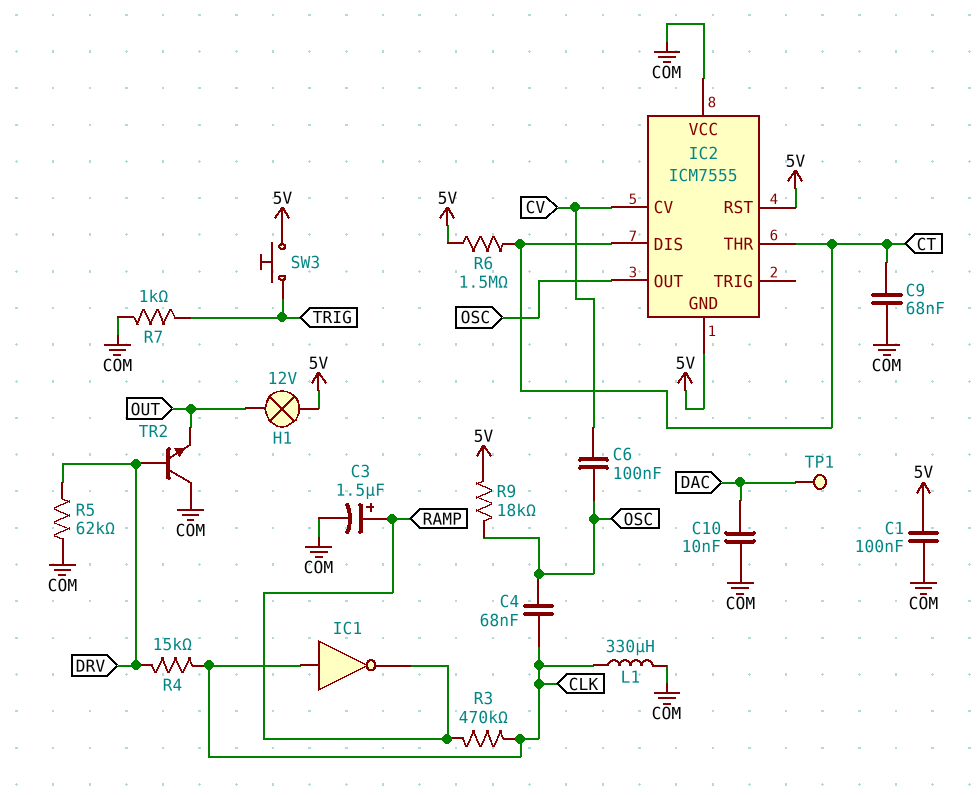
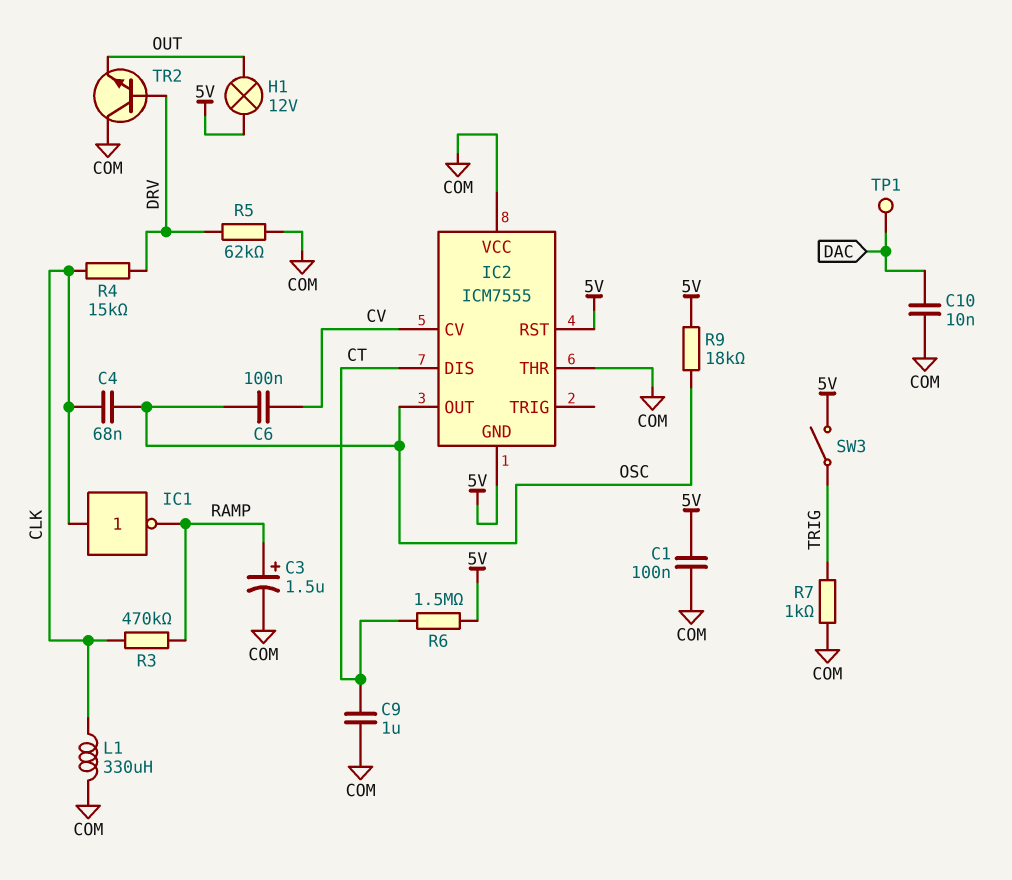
C9: 68nF (COM, CT) -> 1uF (COM, CT)
IC2 pin THR: CT -> COM
SW3: button (5V, TRIG) -> switch (5V, TRIG)

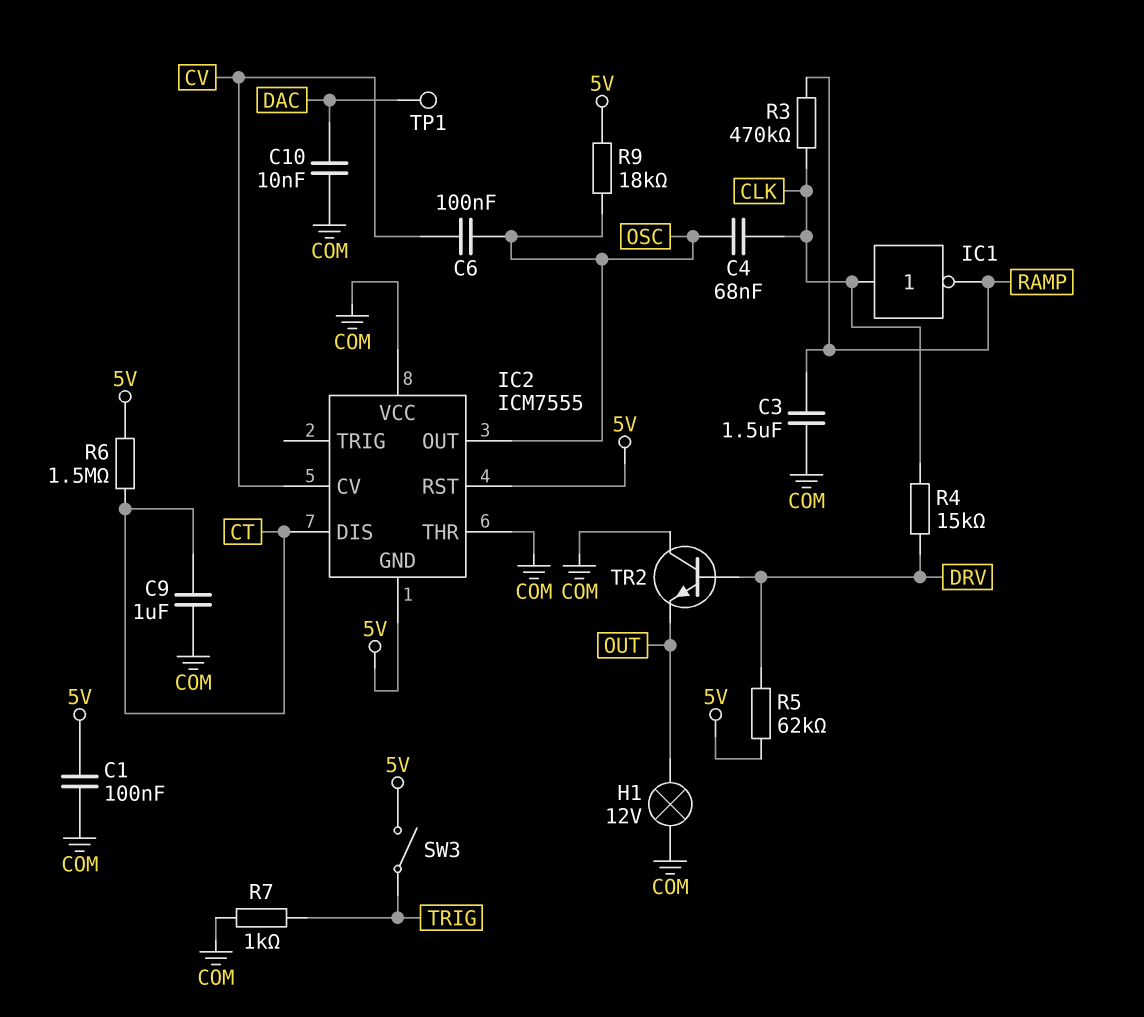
C3: 1.5uF (plus RAMP, minus COM) -> 1.5uF (COM, RAMP)
H1: lamp 12V (5V, OUT) -> lamp 12V (COM, OUT)
L1: 330uH (CLK, COM) -> none
R5: 62k (COM, DRV) -> 62k (5V, DRV)

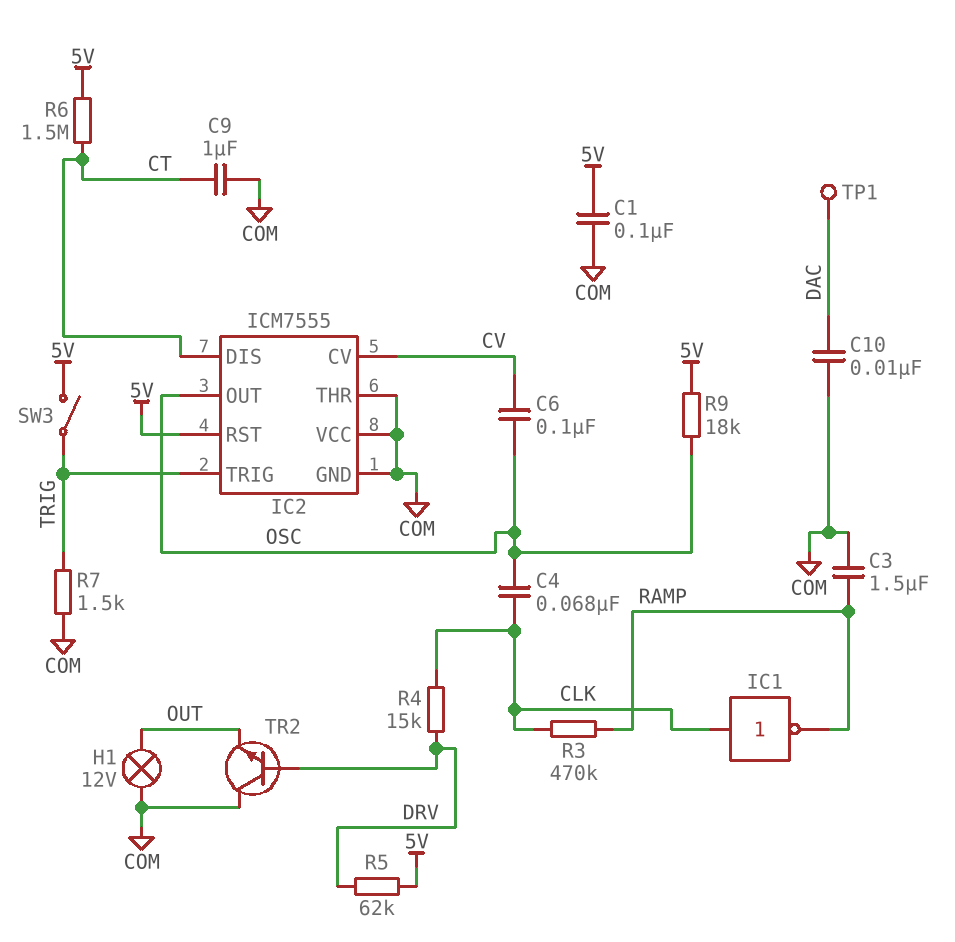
IC2 pin GND: 5V -> COM
IC2 pin TRIG: none -> TRIG
R7: 1k (COM, TRIG) -> 1.5k (COM, TRIG)

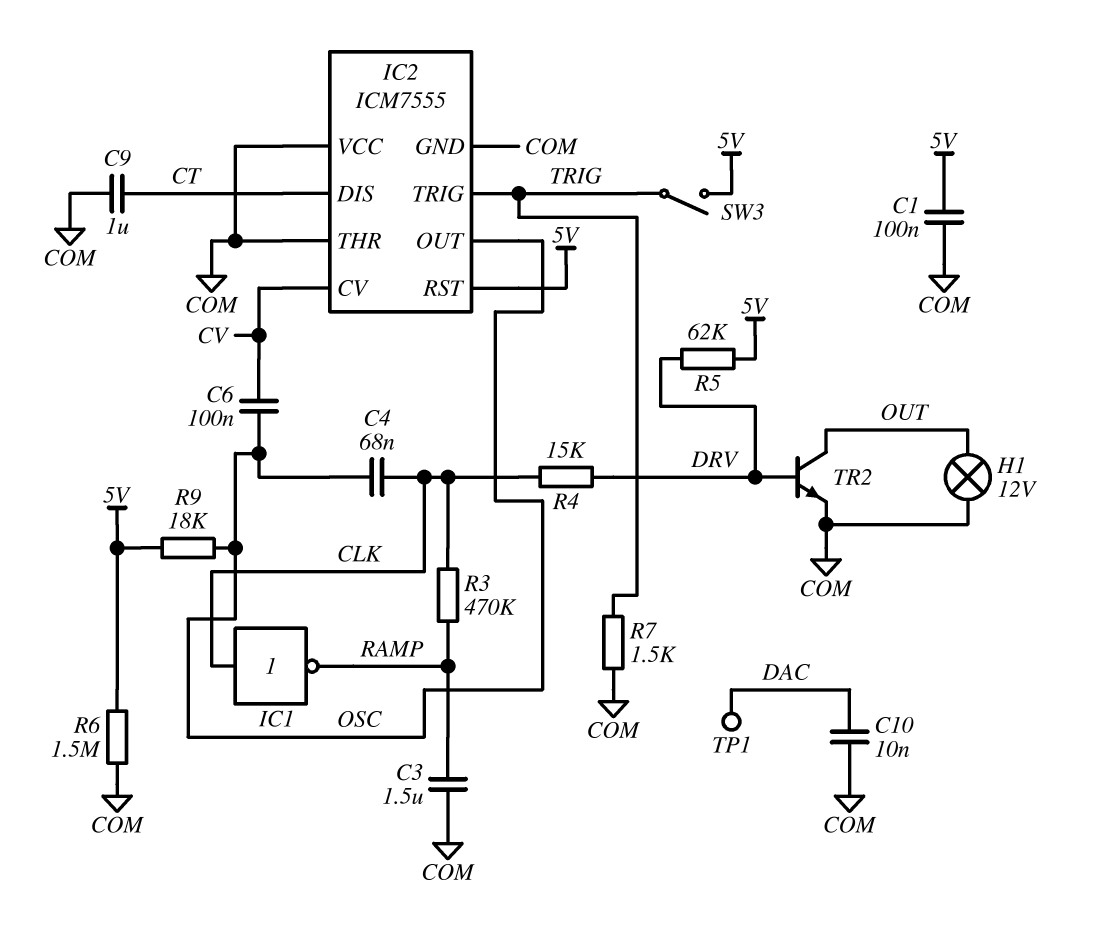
R6: 1.5M (5V, CT) -> 1.5M (5V, COM)
TR2: NPN (B DRV, C COM, E OUT) -> NPN (B DRV, C OUT, E COM)

